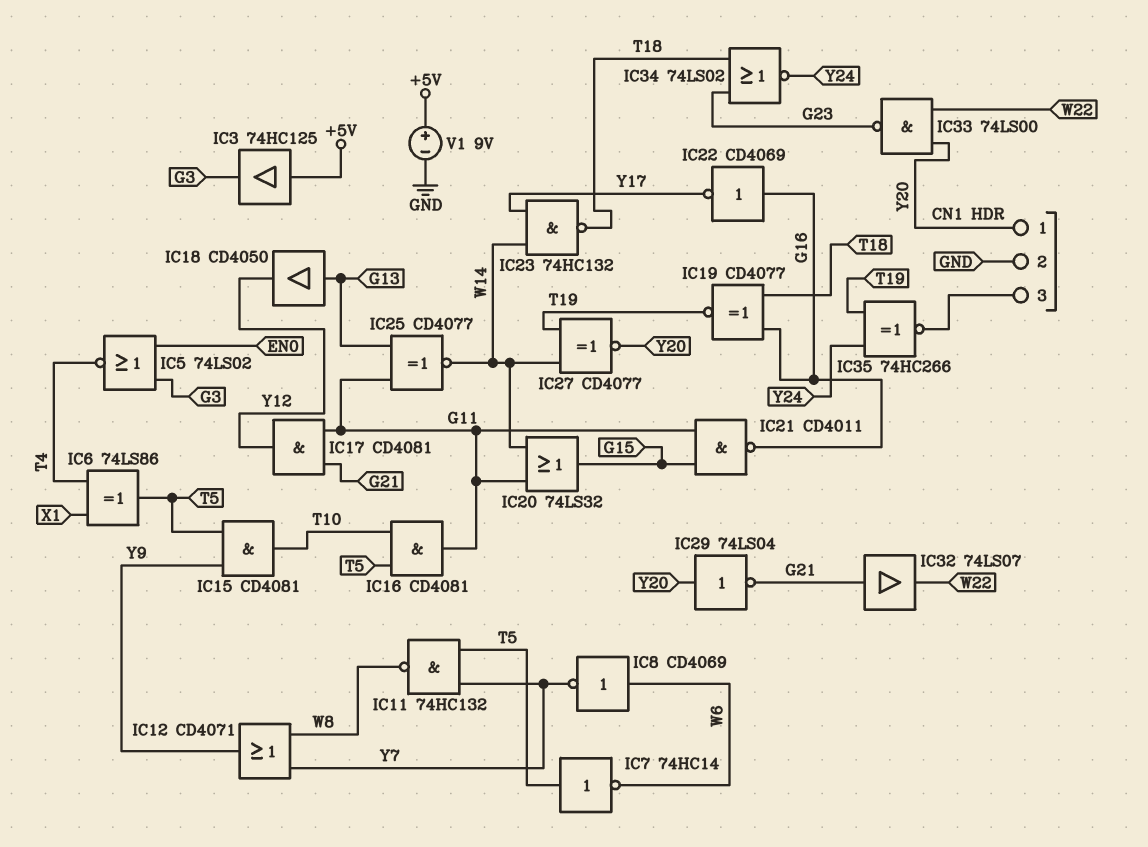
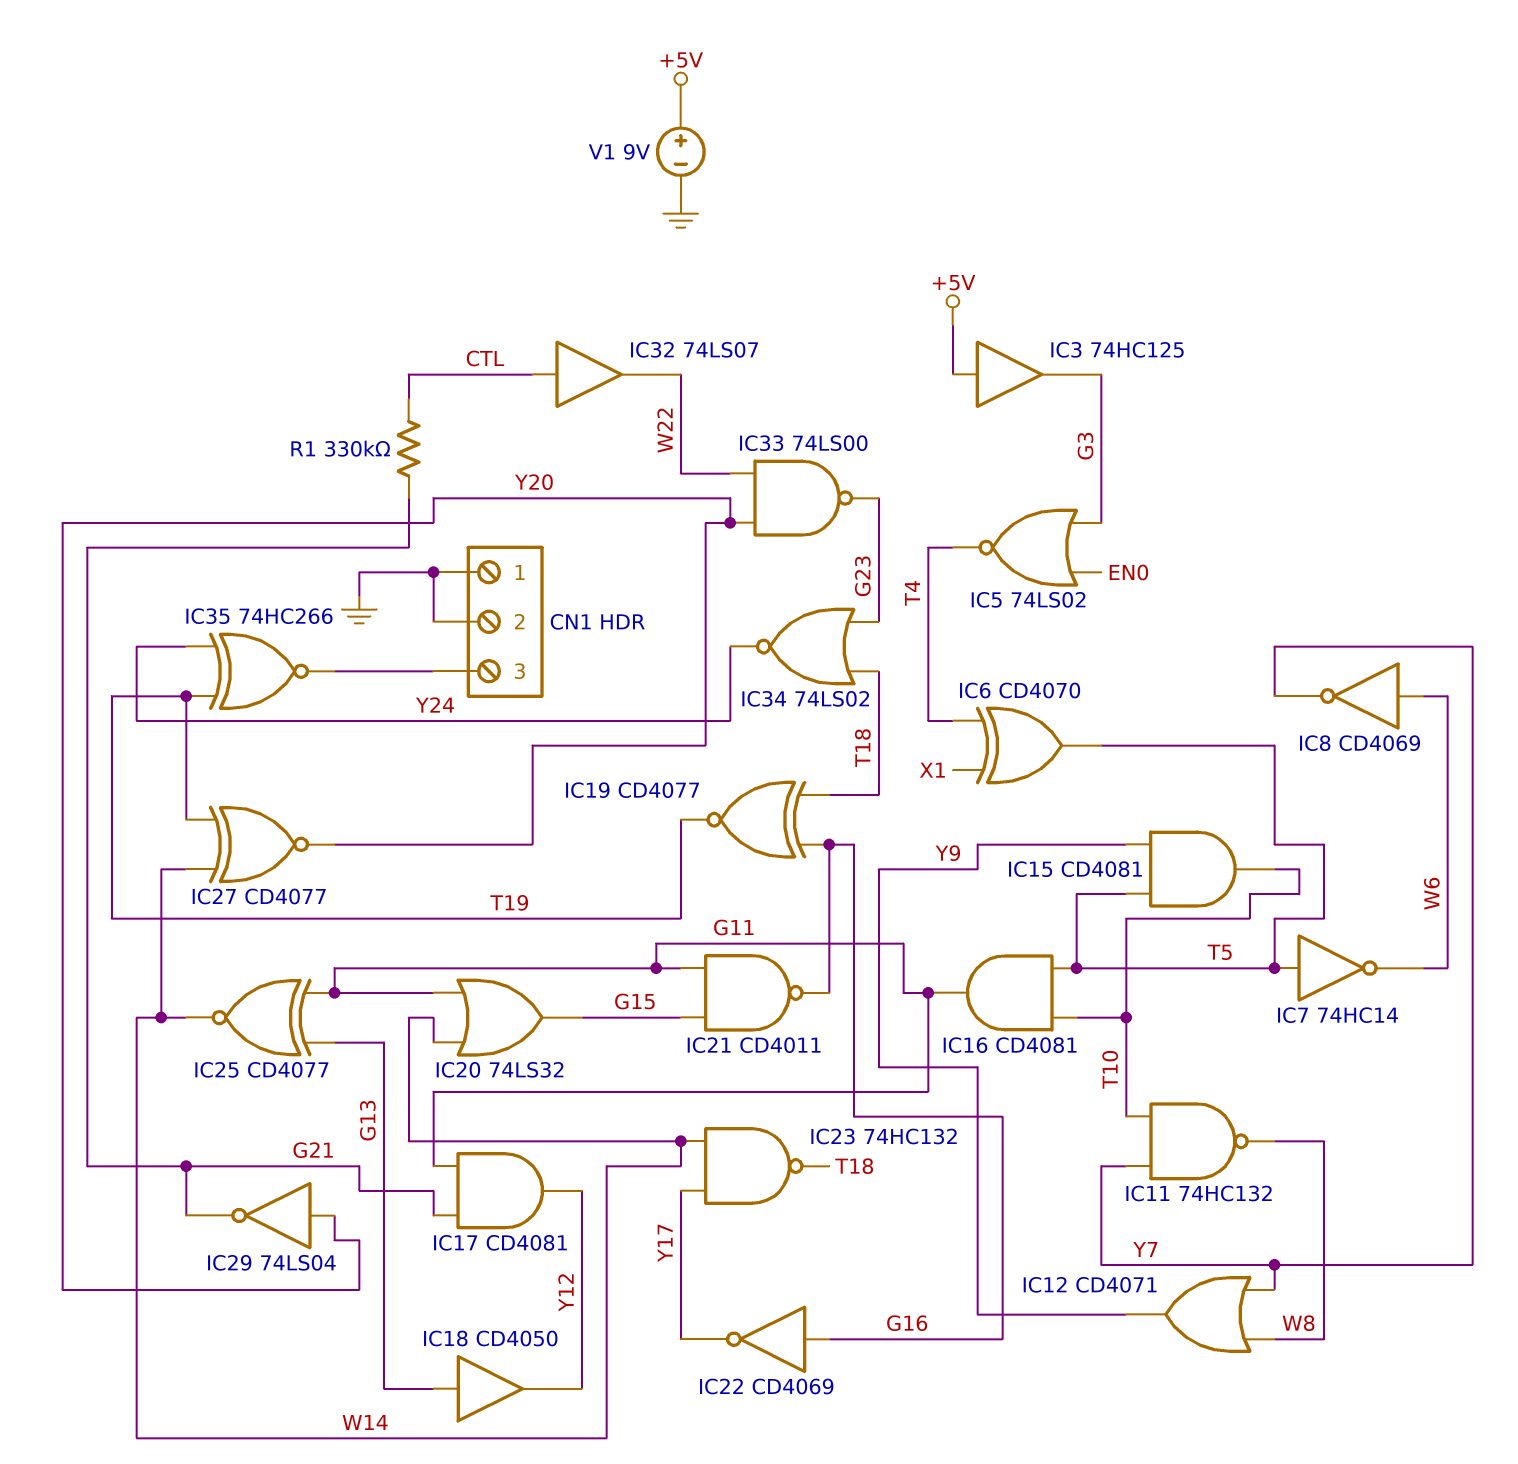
CN1 pin 1: Y20 -> GND
IC6: XOR 74LS86 (in T4, in X1, out T5) -> XOR CD4070 (in T4, in X1, out T5)
IC11: NAND 74HC132 (in T5, in Y7, out W8) -> NAND 74HC132 (in T10, in Y7, out W8)
IC32: buffer 74LS07 (in G21, out W22) -> buffer 74LS07 (in CTL, out W22)
R1: none -> 330k (CTL, G21)

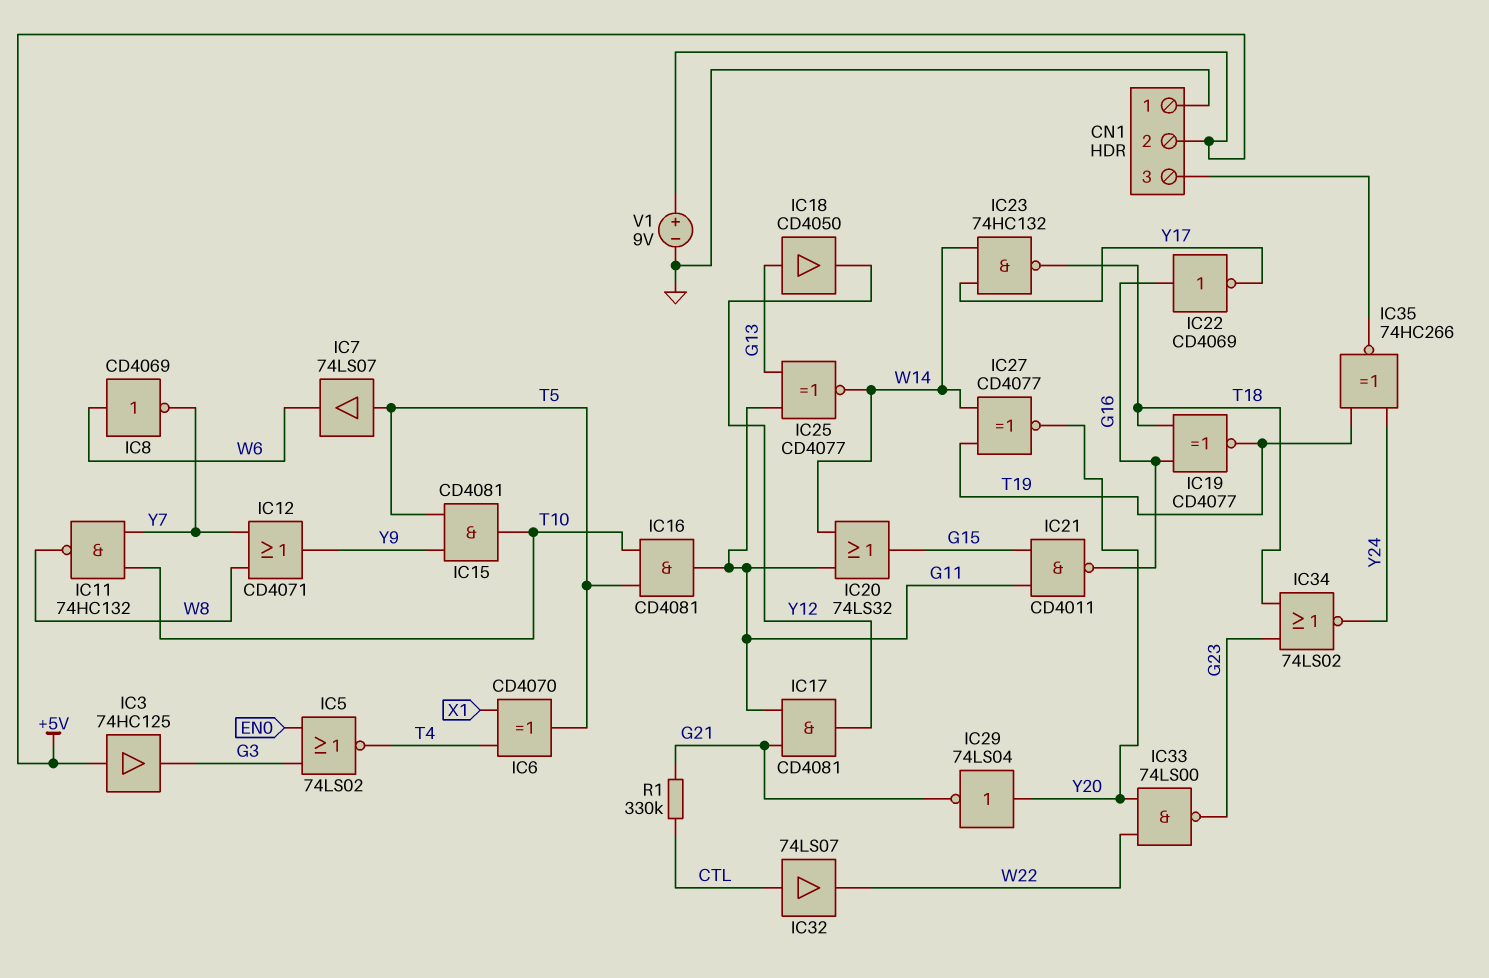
CN1 pin 2: GND -> +5V
IC7: NOT 74HC14 (in T5, out W6) -> buffer 74LS07 (in T5, out W6)

